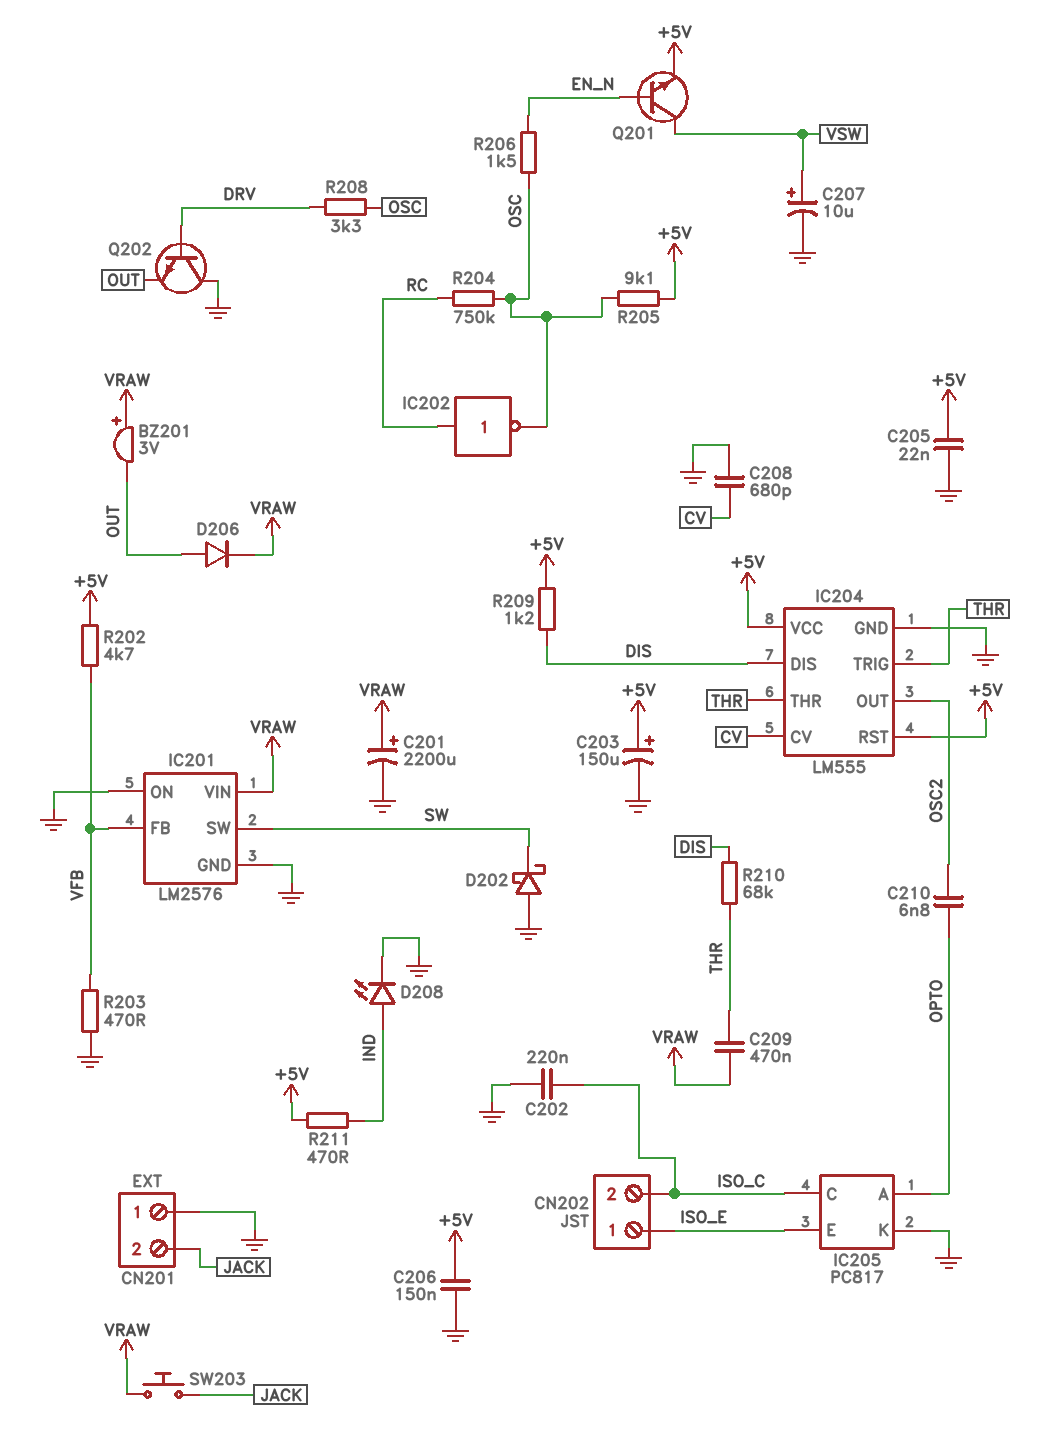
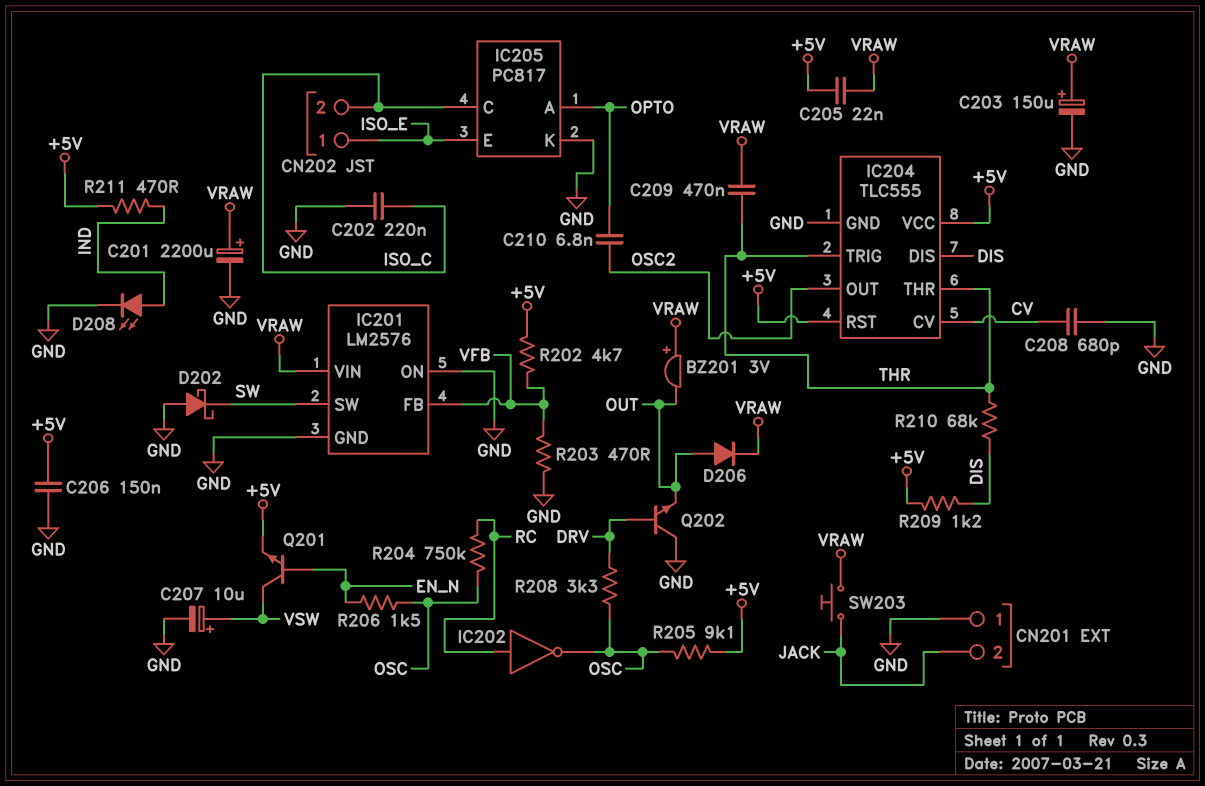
C203: 150uF (plus +5V, minus GND) -> 150uF (plus VRAW, minus GND)
C205: 22nF (+5V, GND) -> 22nF (+5V, VRAW)
IC204: LM555 -> TLC555

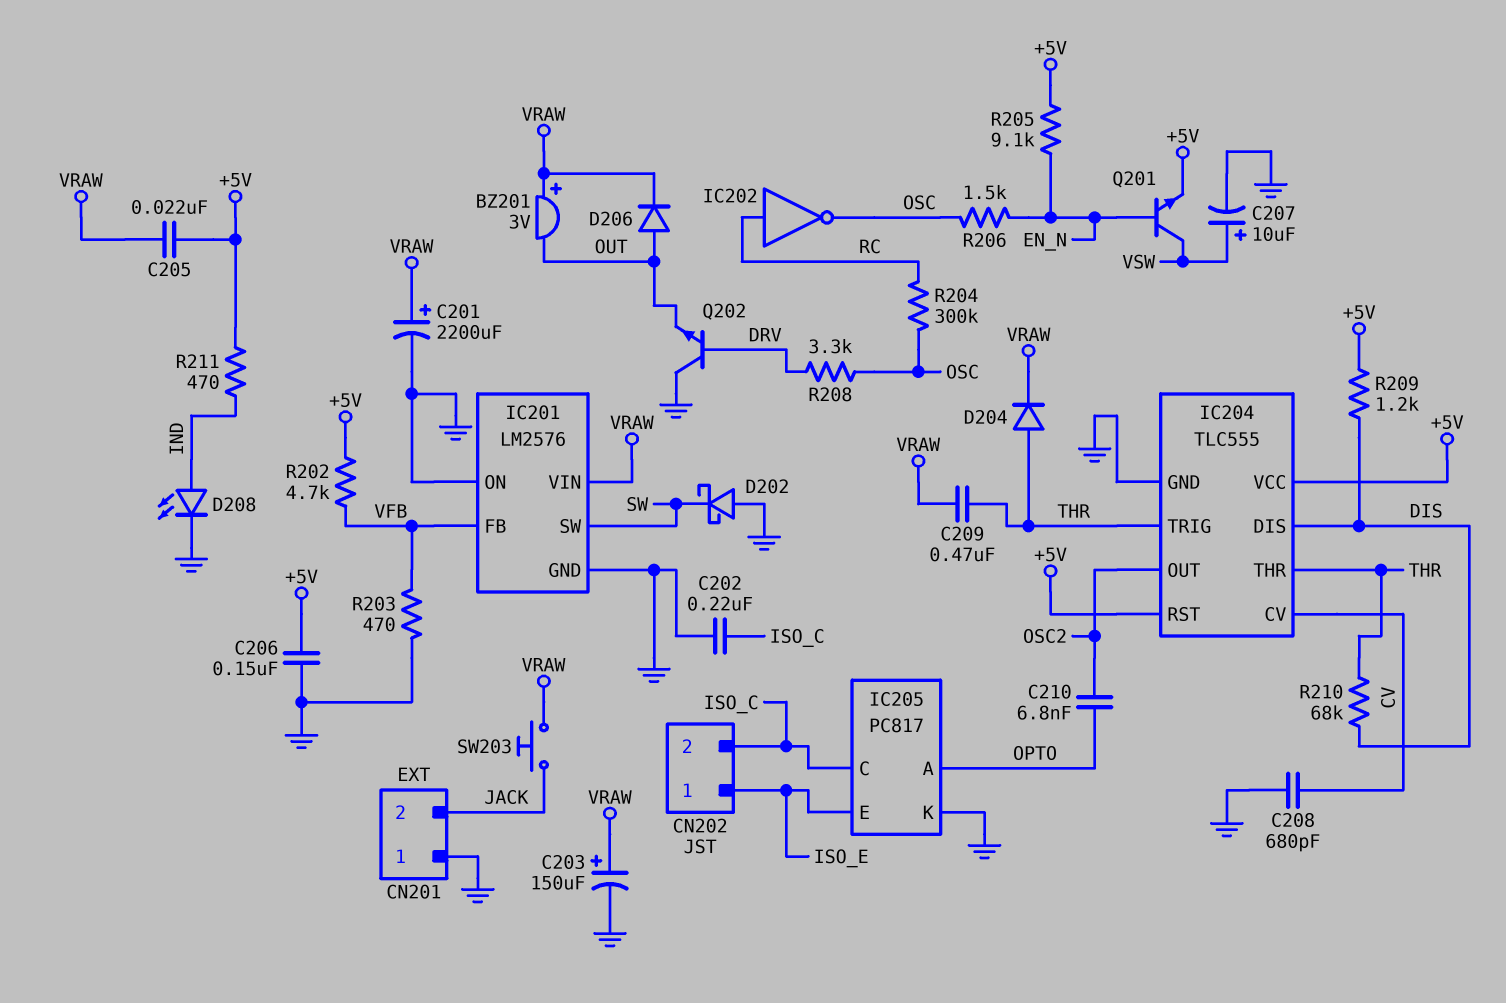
D204: none -> diode (A THR, K VRAW)
R204: 750k (OSC, RC) -> 300k (OSC, RC)
R205: 9.1k (+5V, OSC) -> 9.1k (+5V, EN_N)

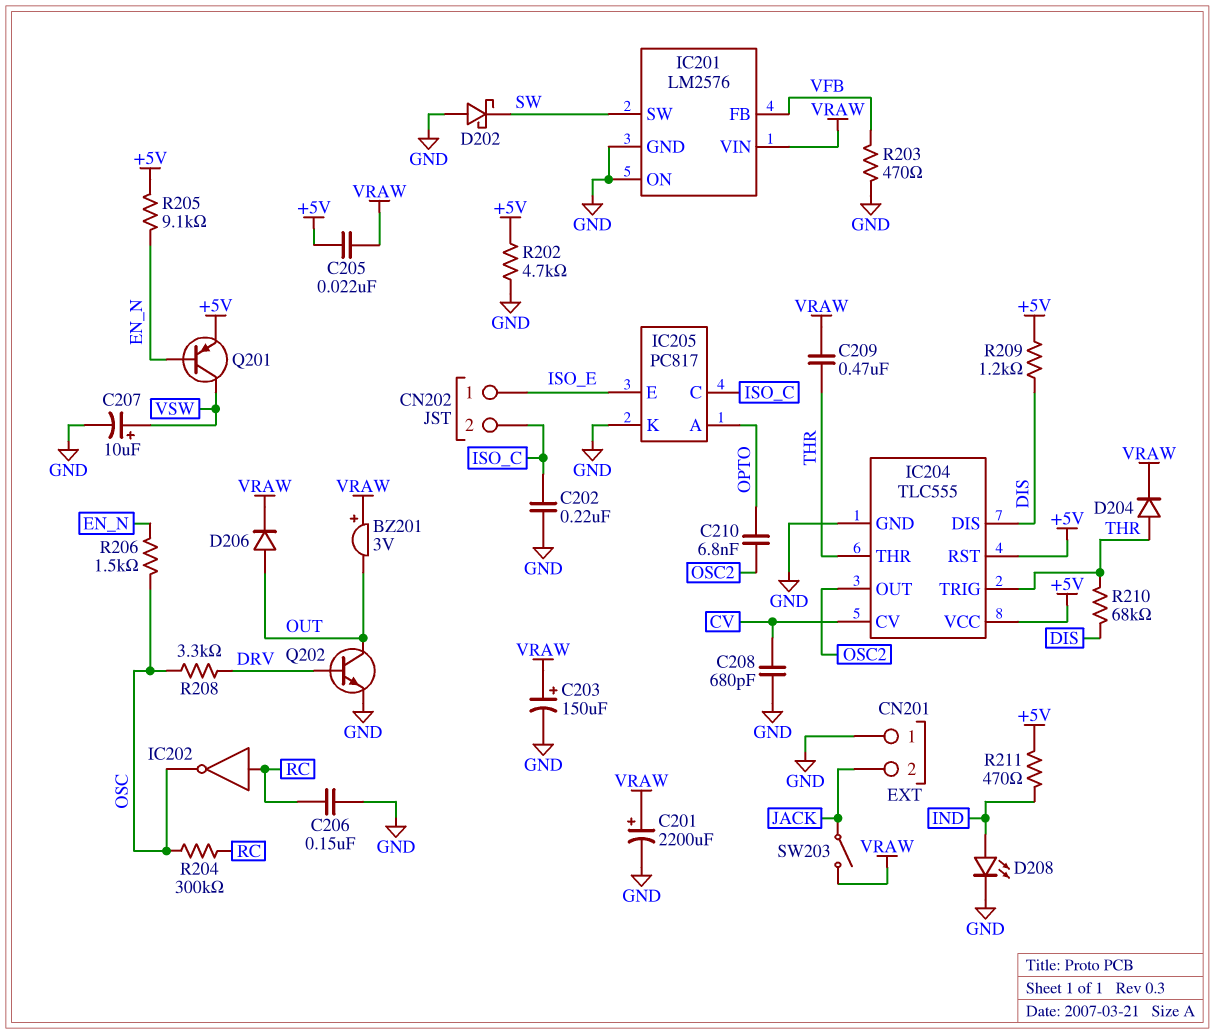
C206: 150nF (+5V, GND) -> 150nF (GND, RC)
Q201: NPN (B EN_N, C VSW, E +5V) -> PNP (B EN_N, C VSW, E +5V)
Q202: NPN (B DRV, C GND, E OUT) -> NPN (B DRV, C OUT, E GND)
R202: 4.7k (+5V, VFB) -> 4.7k (+5V, GND)
SW203: button (JACK, VRAW) -> switch (JACK, VRAW)

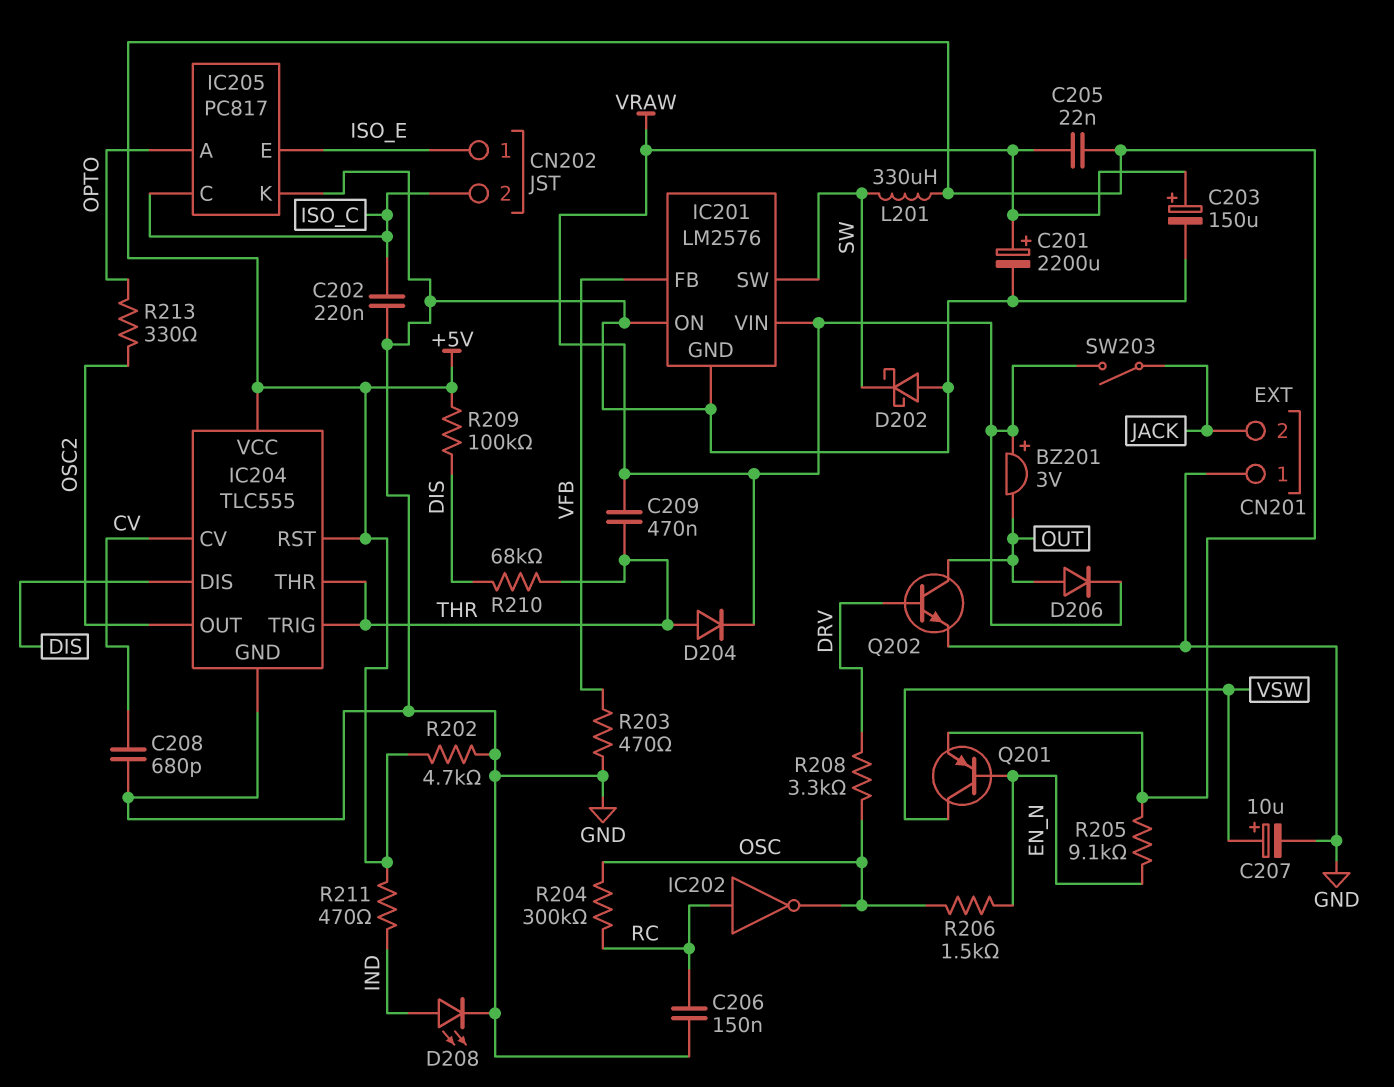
C210: 6.8nF (OPTO, OSC2) -> none
L201: none -> 330uH (+5V, SW)
R209: 1.2k (+5V, DIS) -> 100k (+5V, DIS)
R213: none -> 330 (OPTO, OSC2)

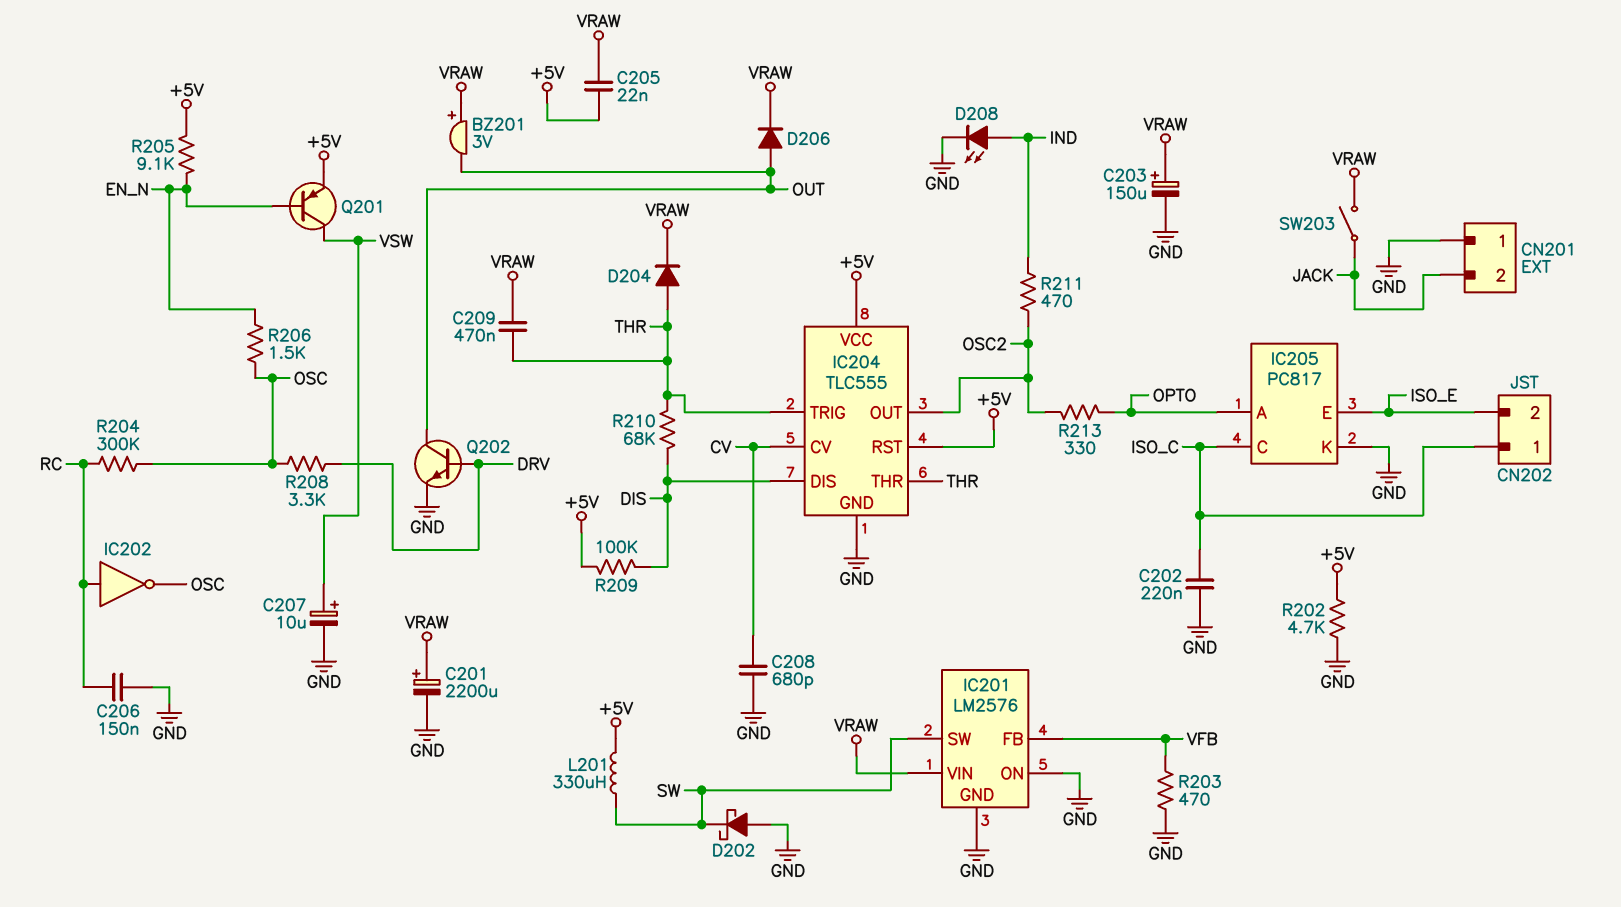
CN202 pin 1: ISO_E -> ISO_C
CN202 pin 2: ISO_C -> ISO_E
R211: 470 (+5V, IND) -> 470 (IND, OSC2)

